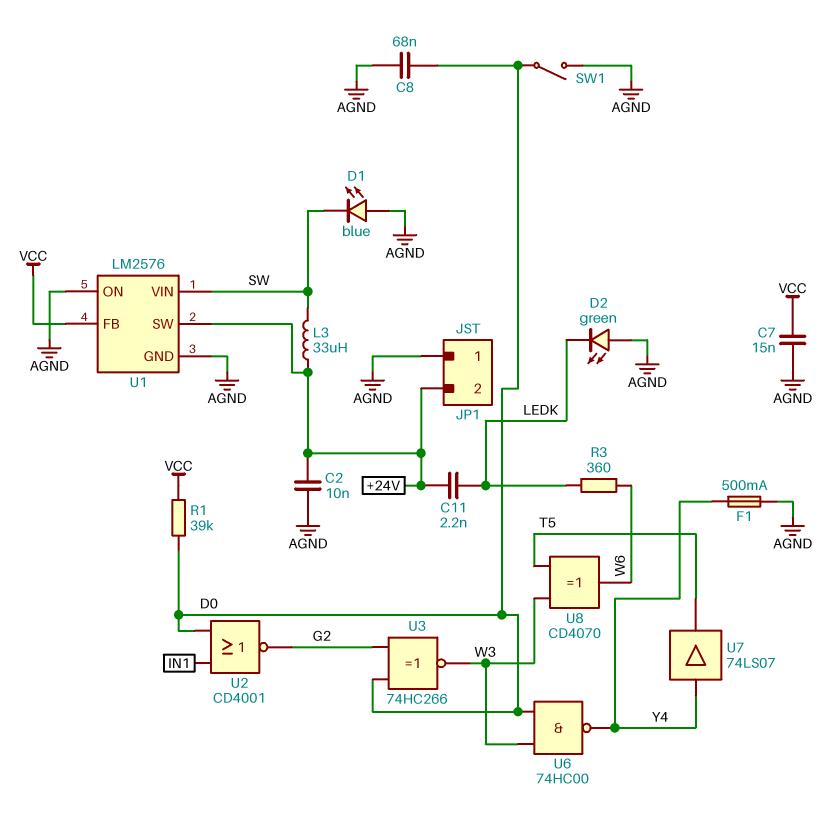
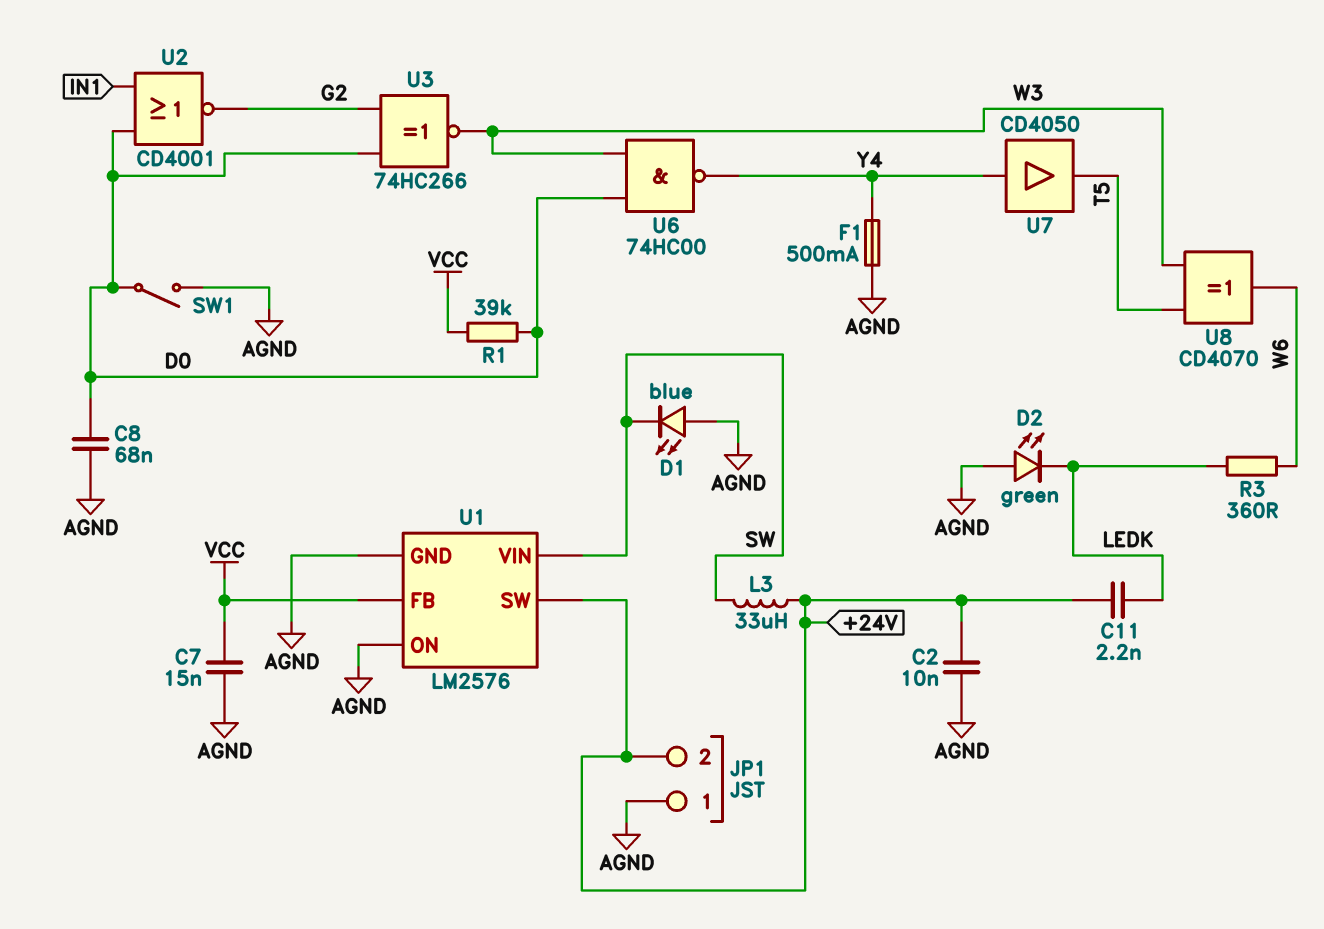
U7: buffer 74LS07 (in Y4, out T5) -> buffer CD4050 (in Y4, out T5)

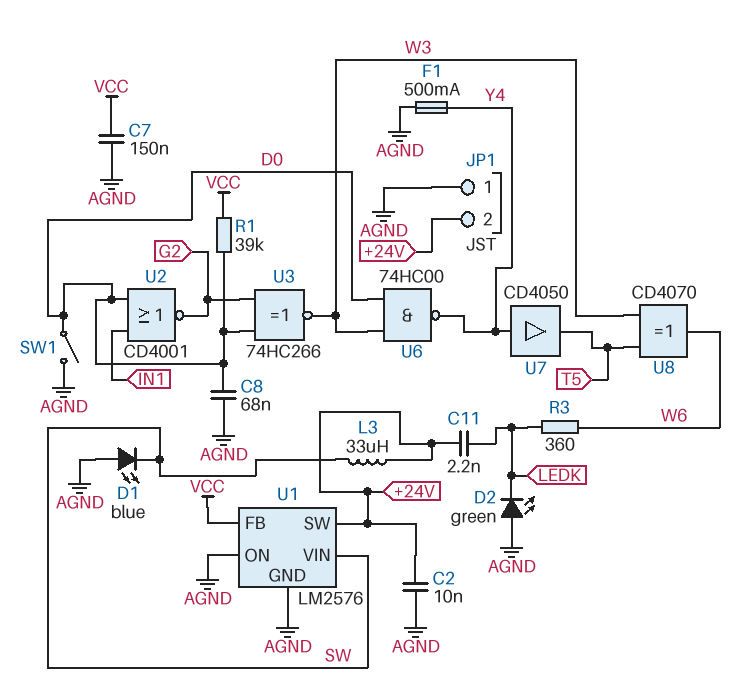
C7: 15nF (AGND, VCC) -> 150nF (AGND, VCC)

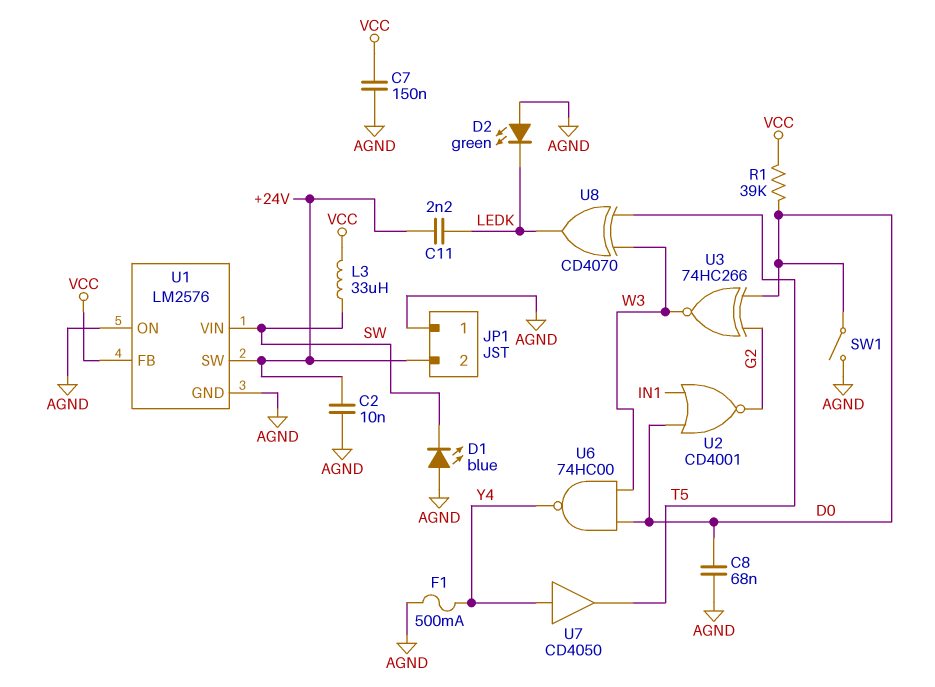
L3: 33uH (+24V, SW) -> 33uH (SW, VCC)
R3: 360 (LEDK, W6) -> none
U8: XOR CD4070 (in T5, in W3, out W6) -> XOR CD4070 (in T5, in W3, out LEDK)

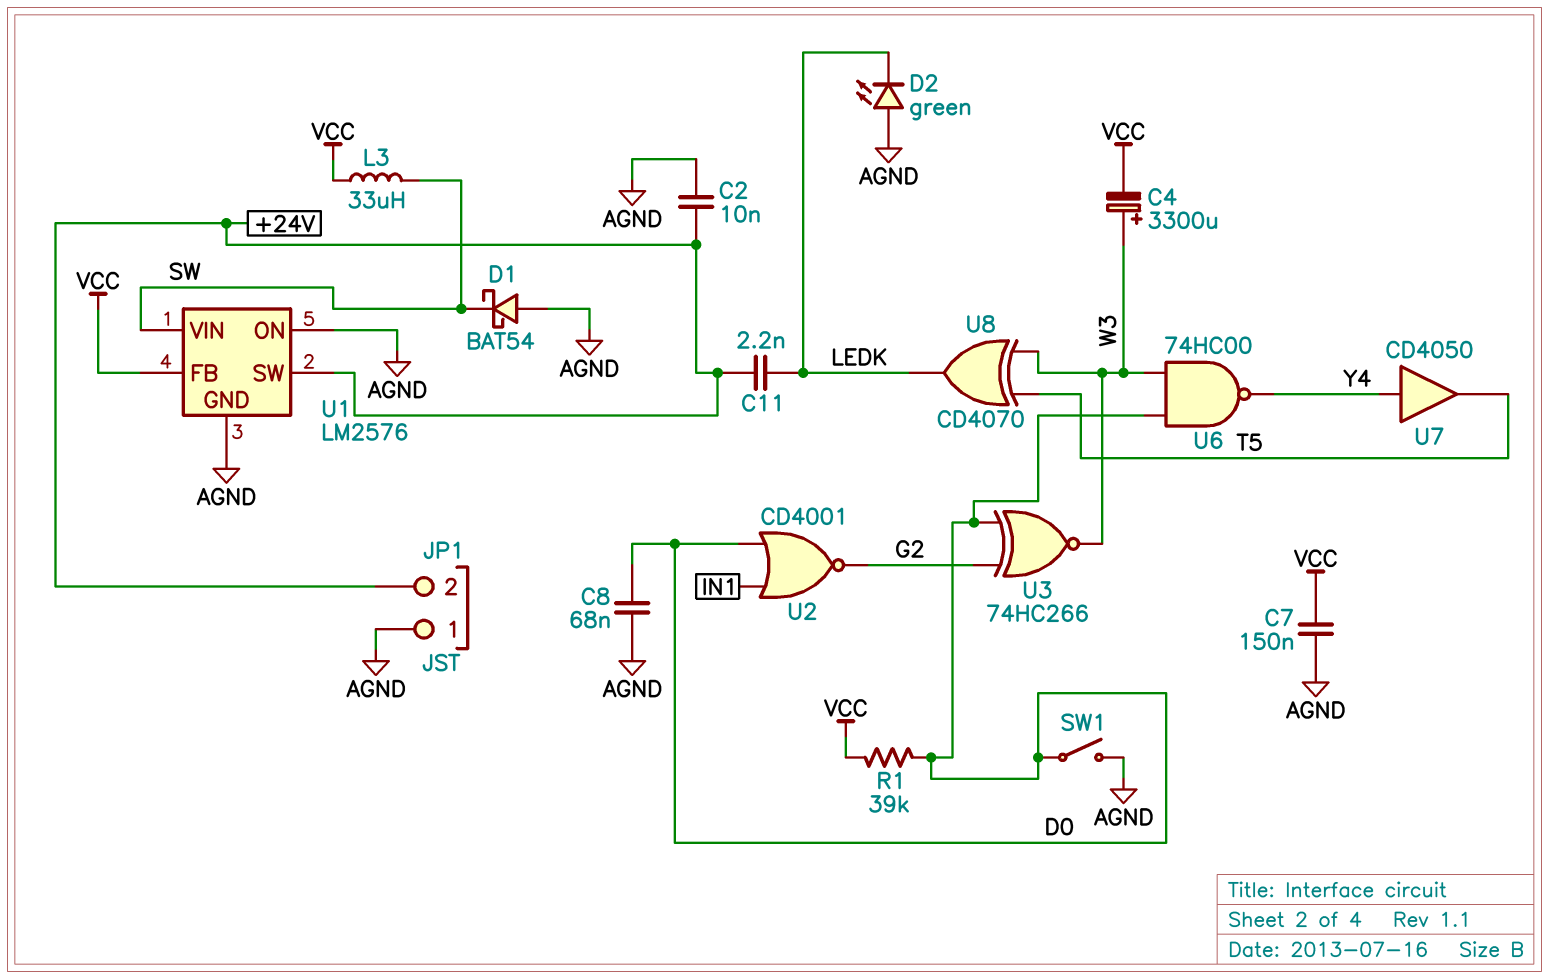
C4: none -> 3300uF (plus W3, minus VCC)
D1: LED blue (A AGND, K SW) -> schottky BAT54 (A AGND, K SW)
F1: 500mA (AGND, Y4) -> none

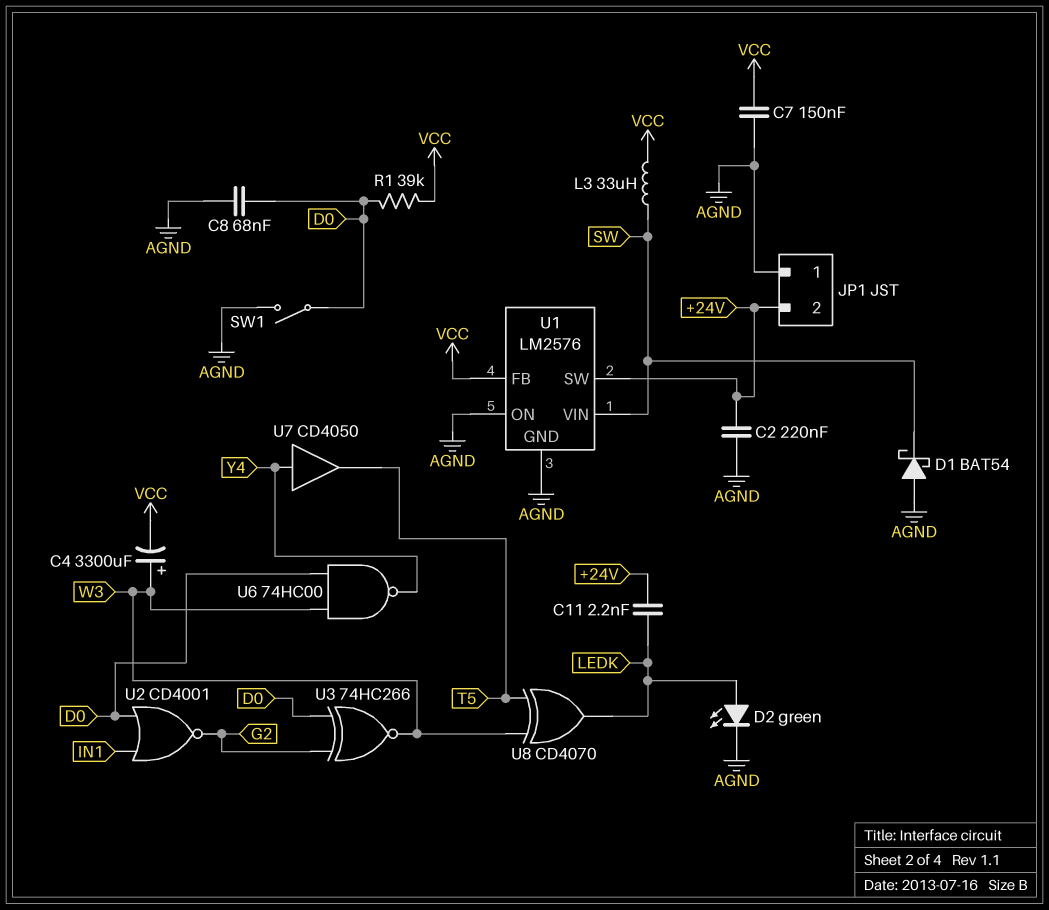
C2: 10nF (+24V, AGND) -> 220nF (+24V, AGND)
D2: LED green (A AGND, K LEDK) -> LED green (A LEDK, K AGND)

